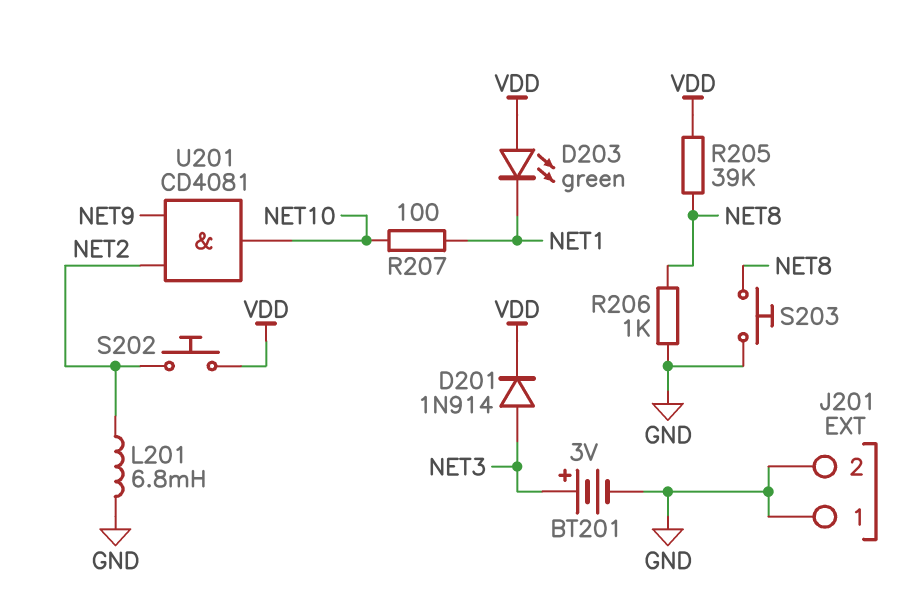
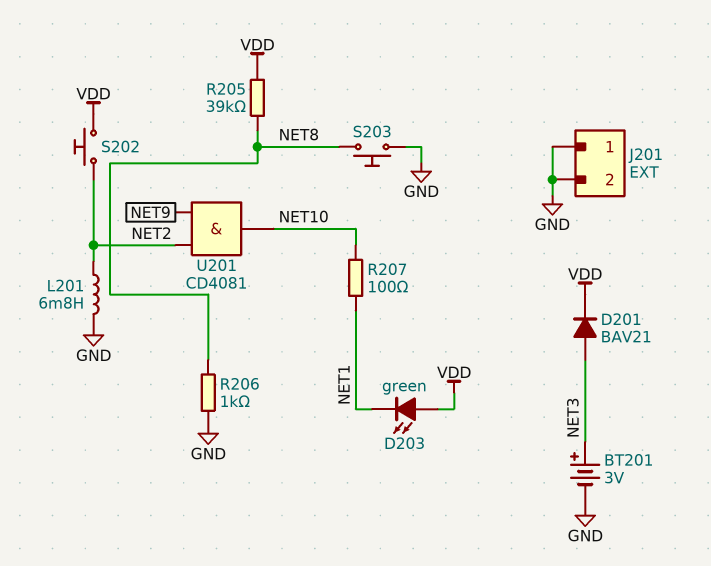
D201: diode 1N914 (A NET3, K VDD) -> diode BAV21 (A NET3, K VDD)

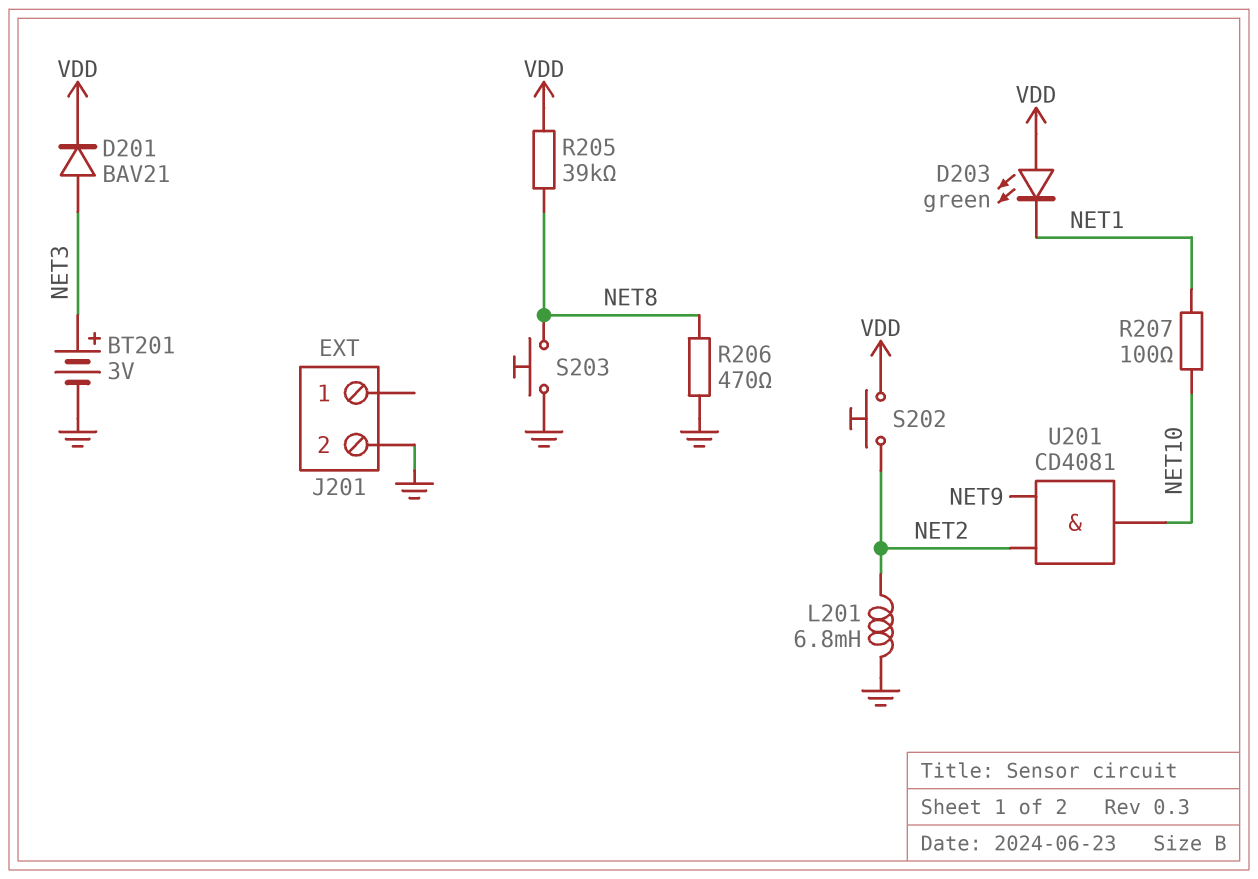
J201 pin 1: GND -> none
R206: 1k (GND, NET8) -> 470 (GND, NET8)

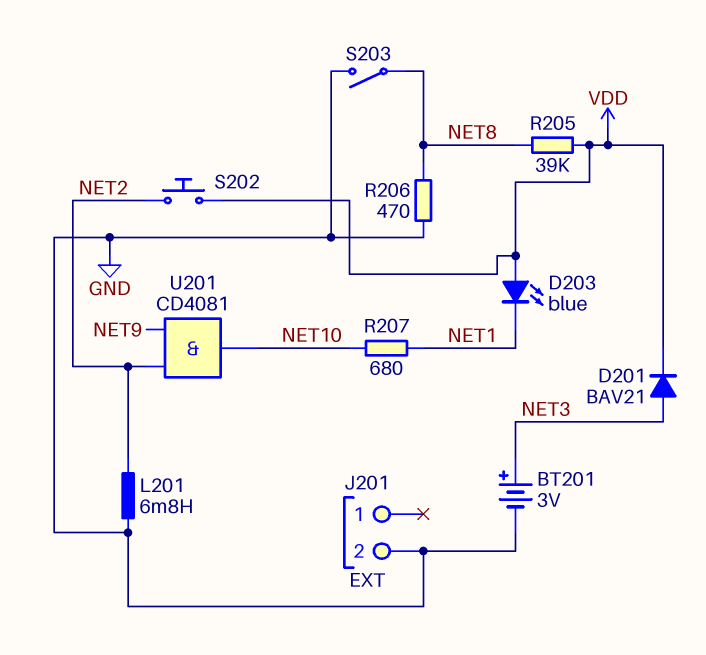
D203: LED green (A VDD, K NET1) -> LED blue (A VDD, K NET1)
R207: 100 (NET1, NET10) -> 680 (NET1, NET10)
S203: button (GND, NET8) -> switch (GND, NET8)

